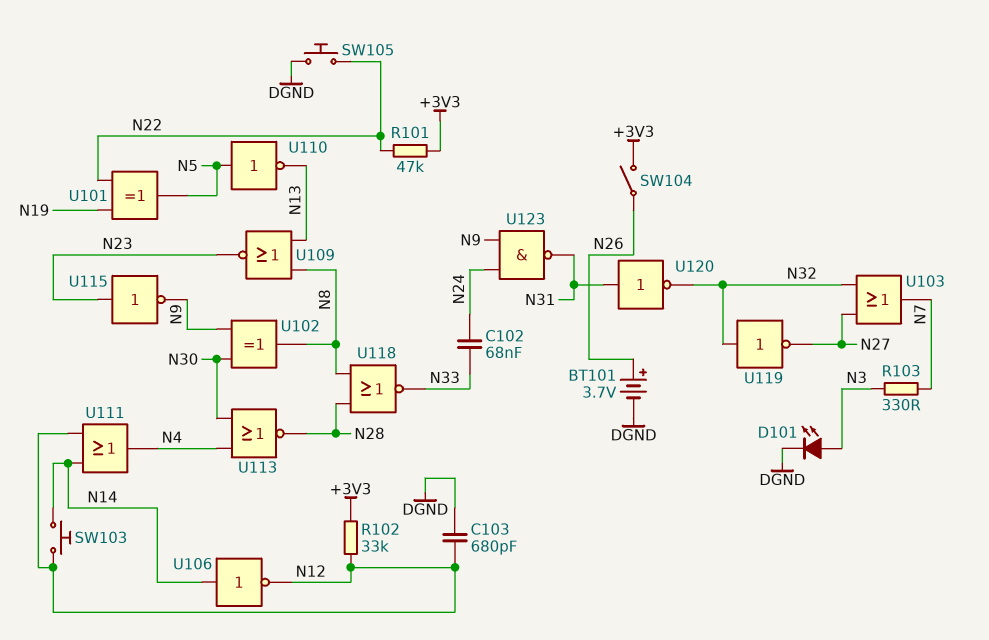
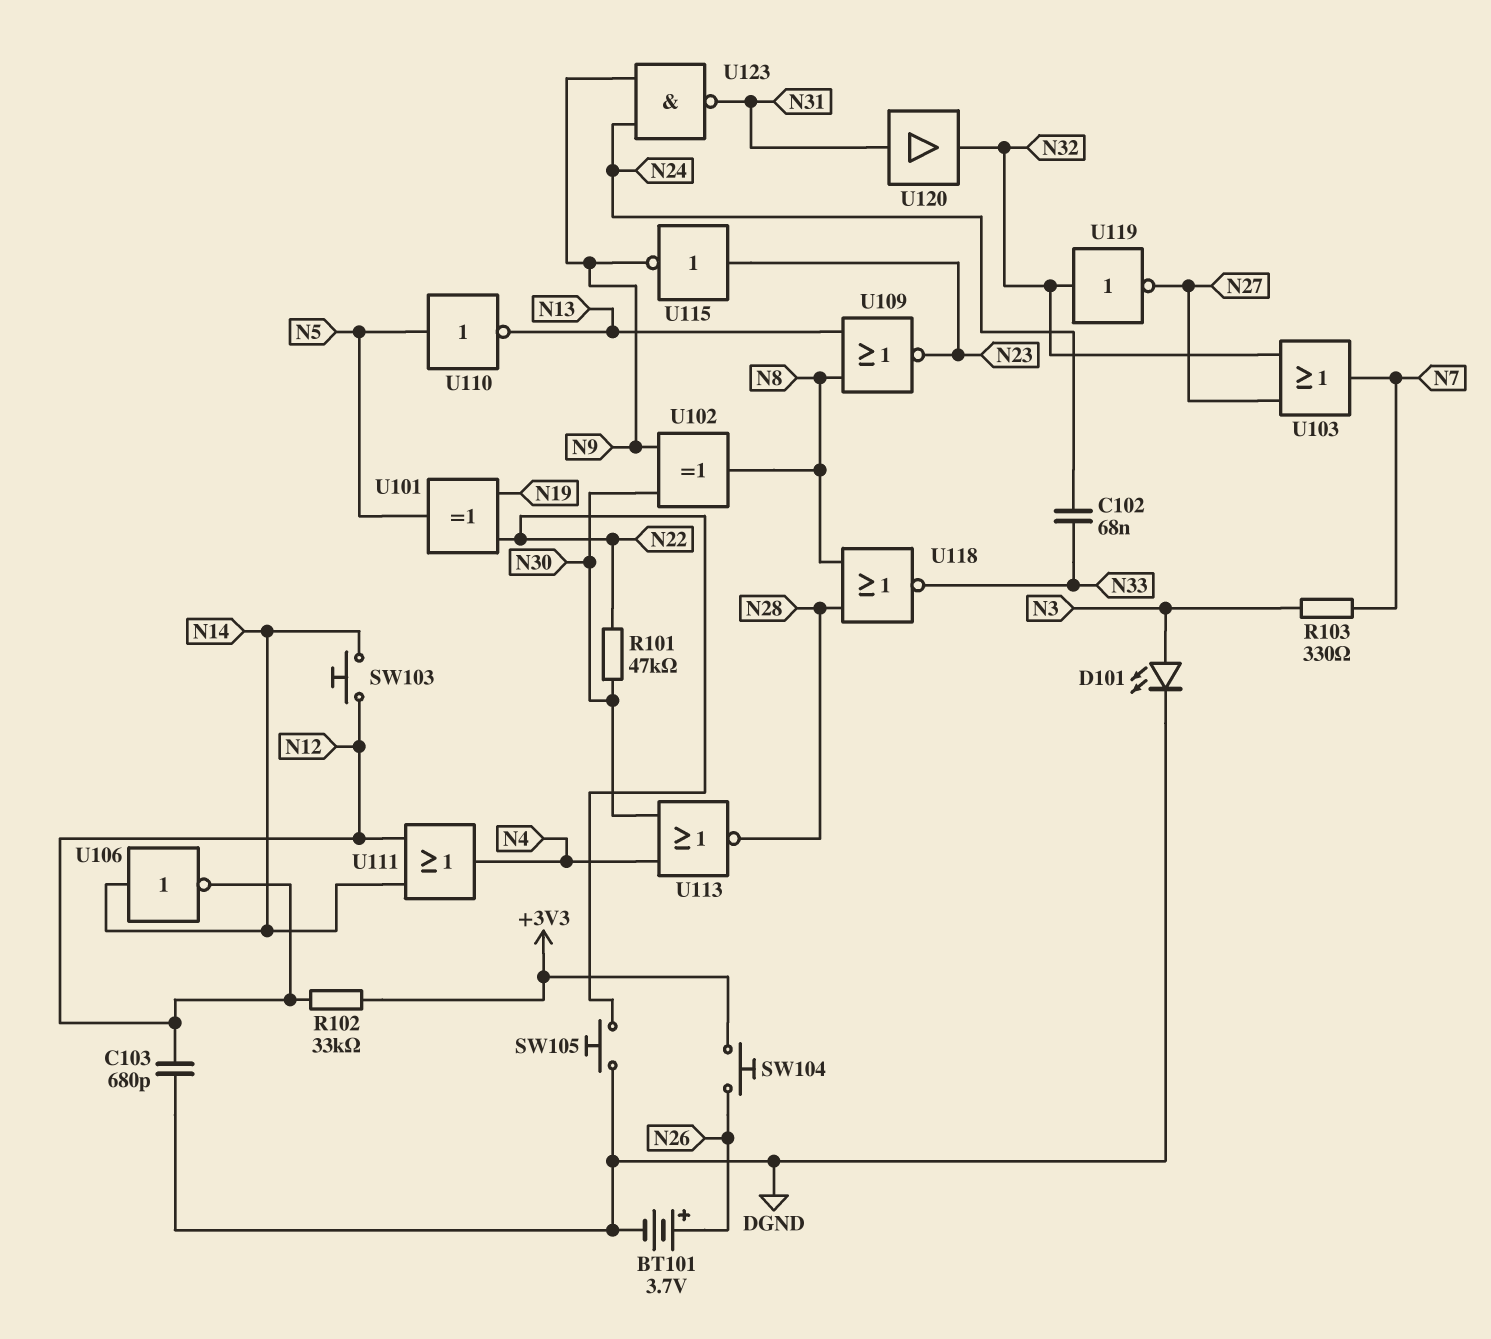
R101: 47k (+3V3, N22) -> 47k (N22, N30)
SW104: switch (+3V3, N26) -> button (+3V3, N26)
U120: NOT (in N31, out N32) -> buffer (in N31, out N32)

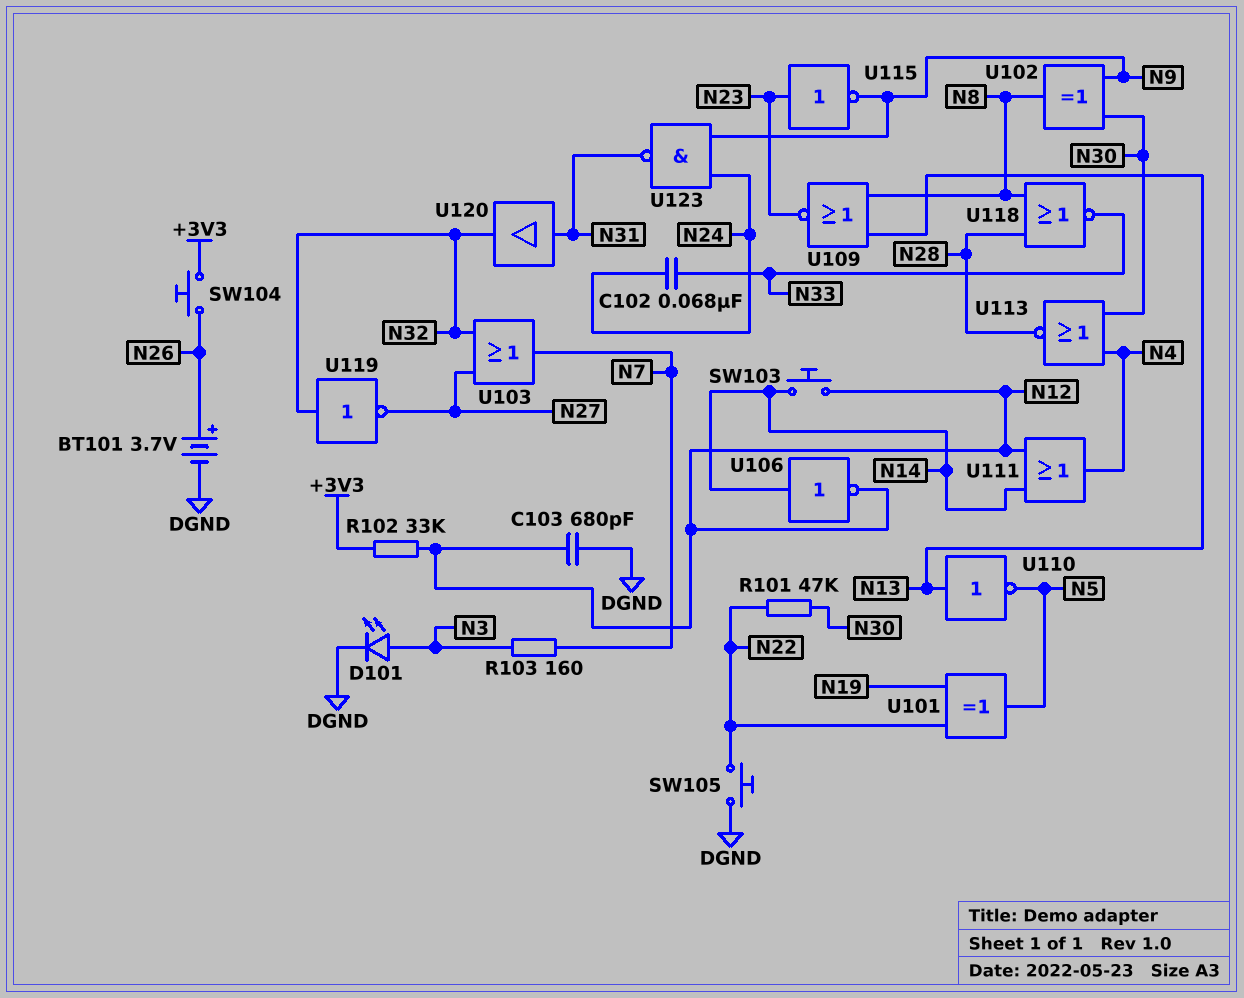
R103: 330 (N3, N7) -> 160 (N3, N7)
U110: NOT (in N5, out N13) -> NOT (in N13, out N5)

